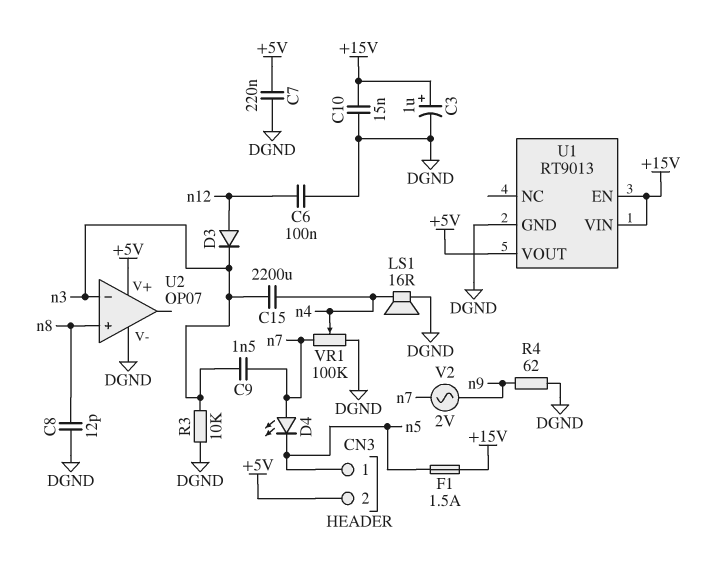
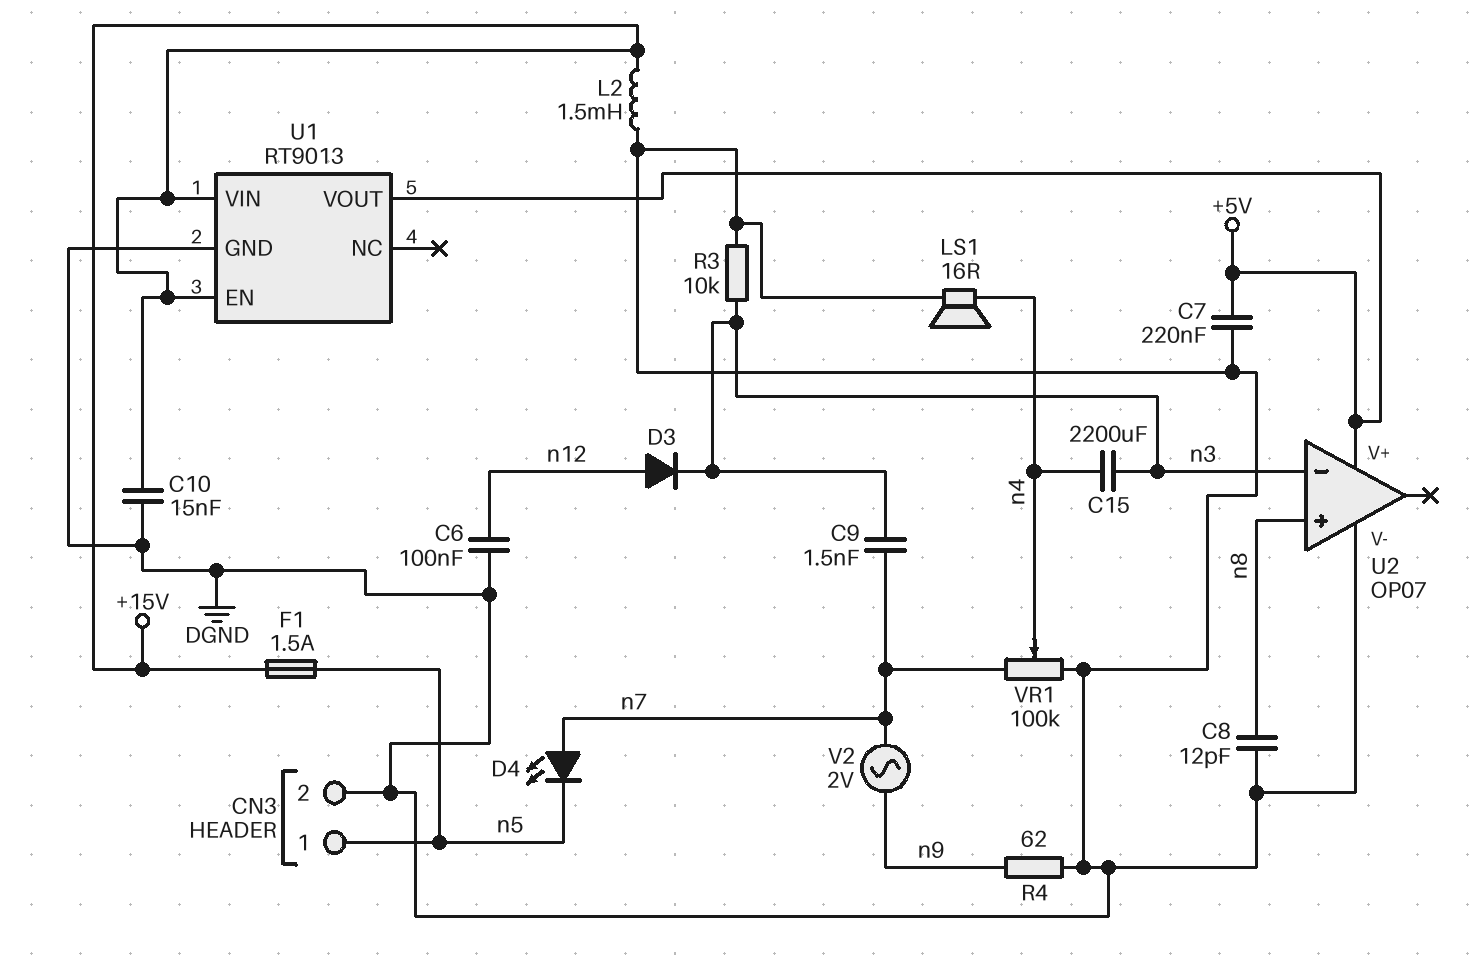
C3: 1uF (plus +15V, minus DGND) -> none
CN3 pin 2: +5V -> DGND
L2: none -> 1.5mH (+15V, DGND)

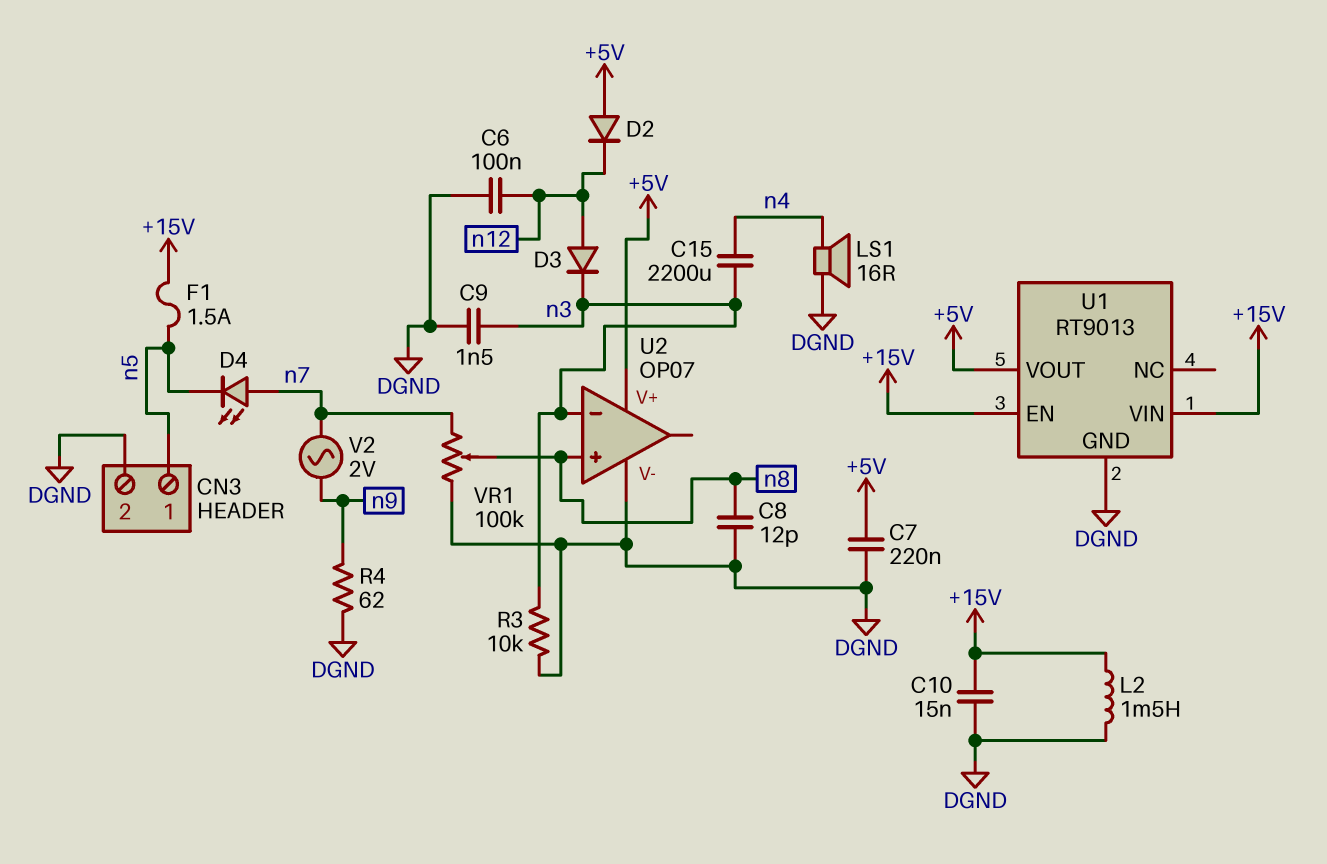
C9: 1.5nF (n3, n7) -> 1.5nF (DGND, n3)
D2: none -> diode (A +5V, K n12)
VR1: 100k (DGND, n7, wiper n4) -> 100k (DGND, n7, wiper n8)

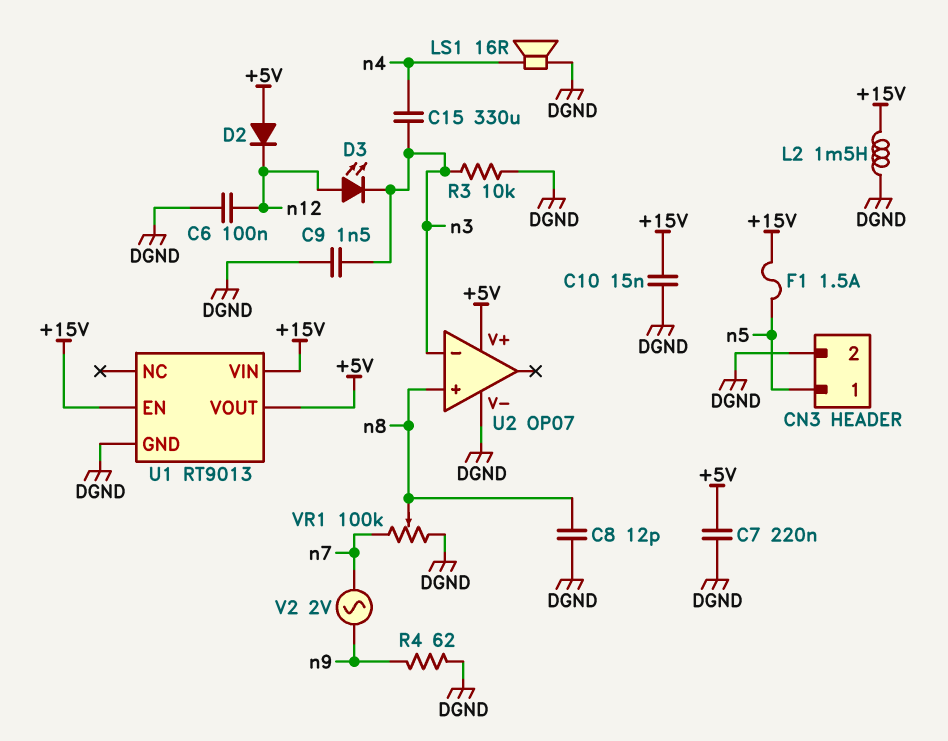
C15: 2200uF (n3, n4) -> 330uF (n3, n4)
D3: diode (A n12, K n3) -> LED (A n12, K n3)
D4: LED (A n7, K n5) -> none

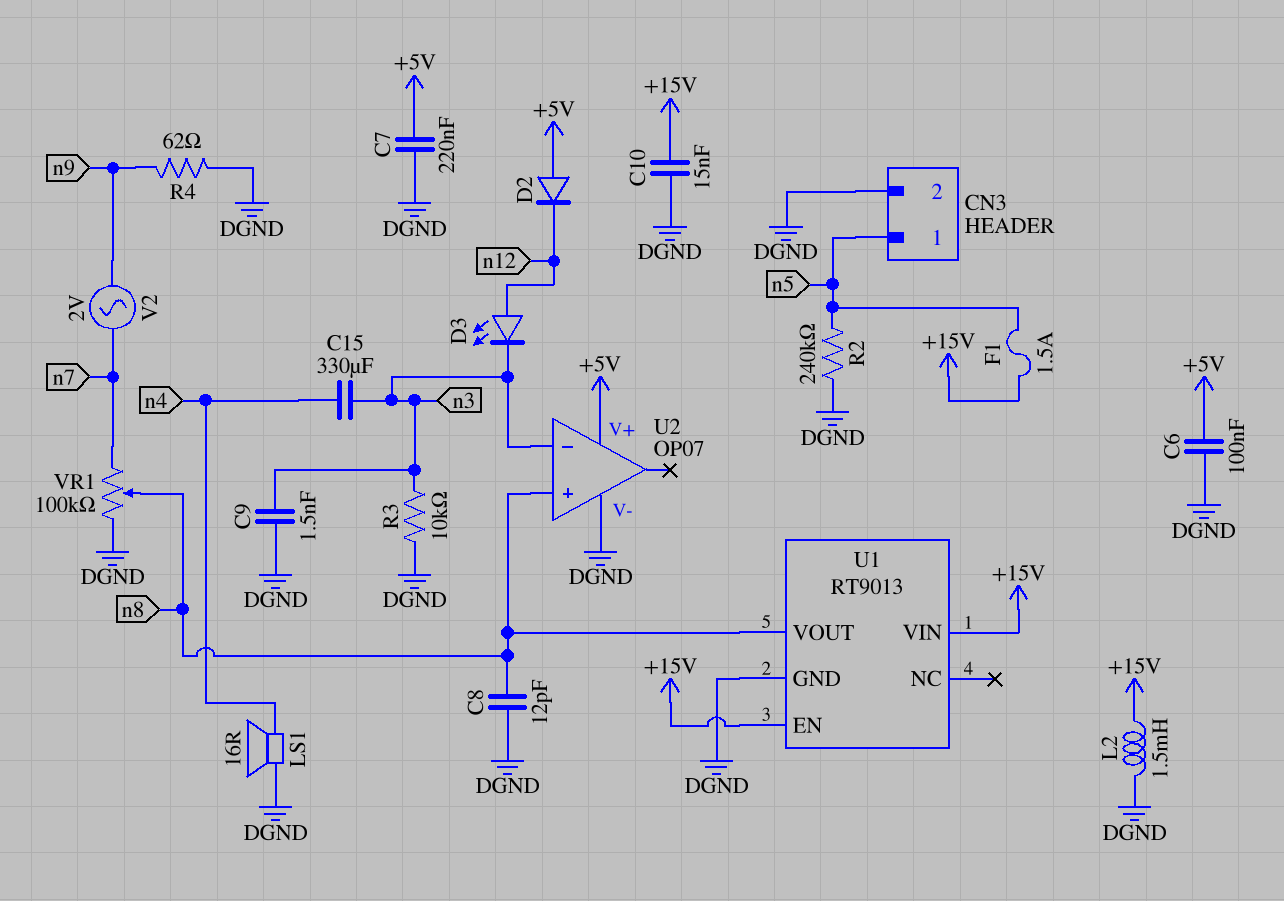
C6: 100nF (DGND, n12) -> 100nF (+5V, DGND)
R2: none -> 240k (DGND, n5)
U1 pin VOUT: +5V -> n8

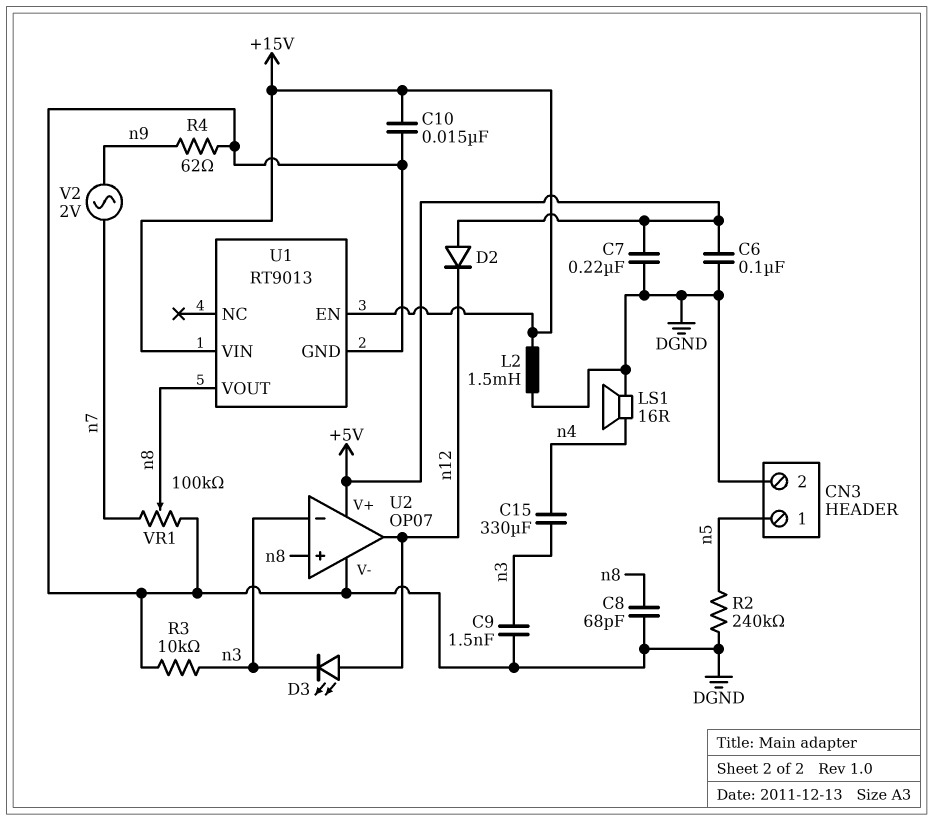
C8: 12pF (DGND, n8) -> 68pF (DGND, n8)
F1: 1.5A (+15V, n5) -> none
U2 pin out: none -> n12

